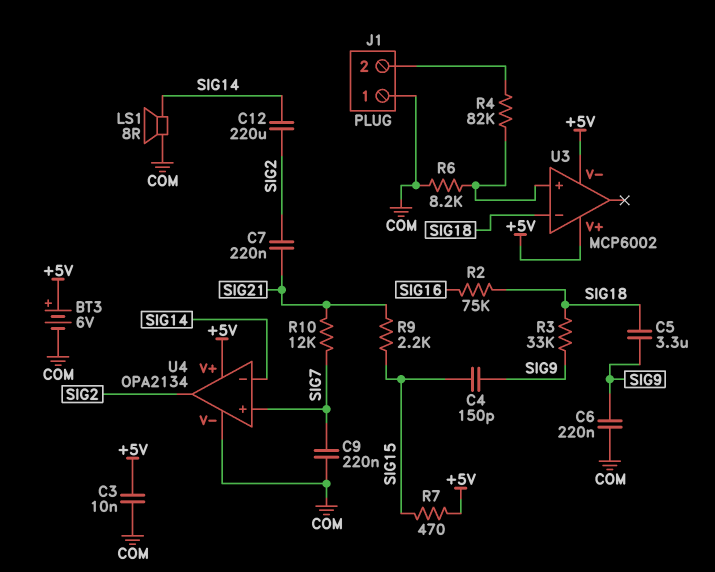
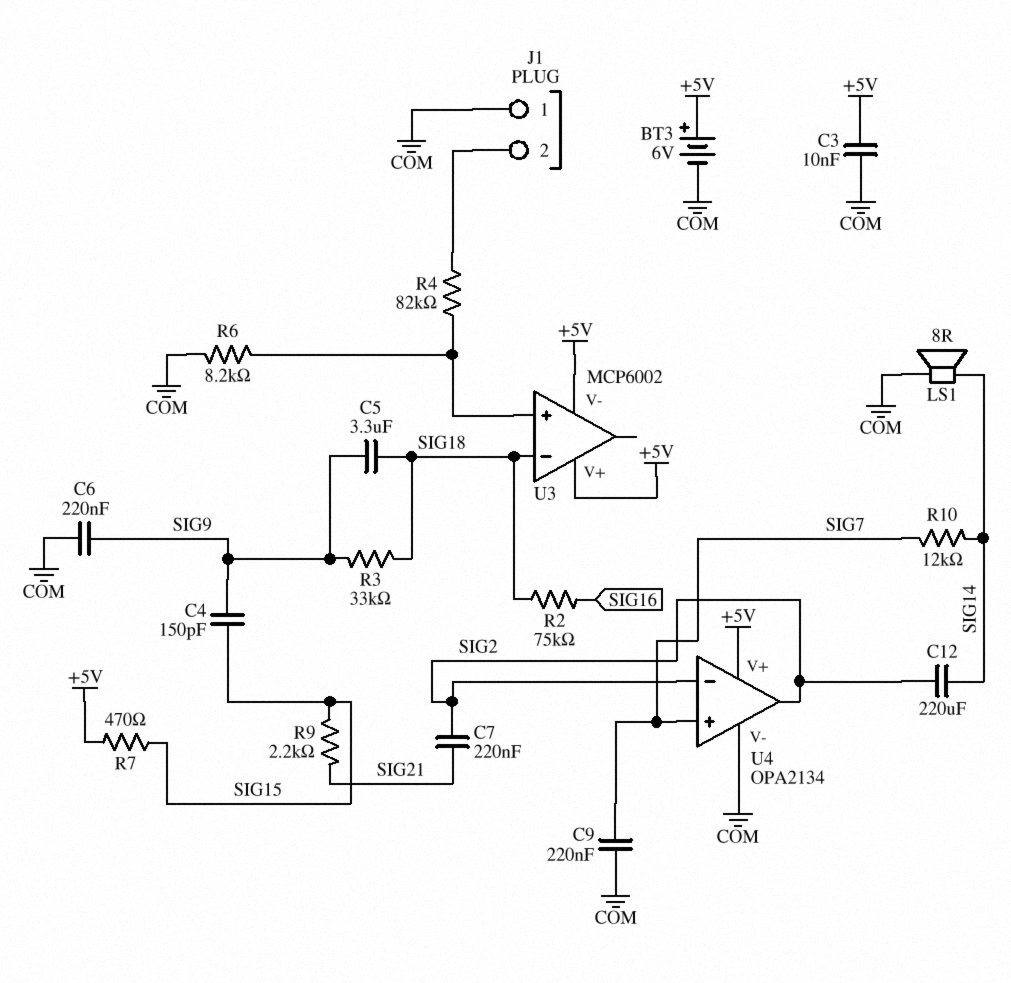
R10: 12k (SIG7, SIG21) -> 12k (SIG7, SIG14)
U4 pin in-: SIG14 -> SIG2

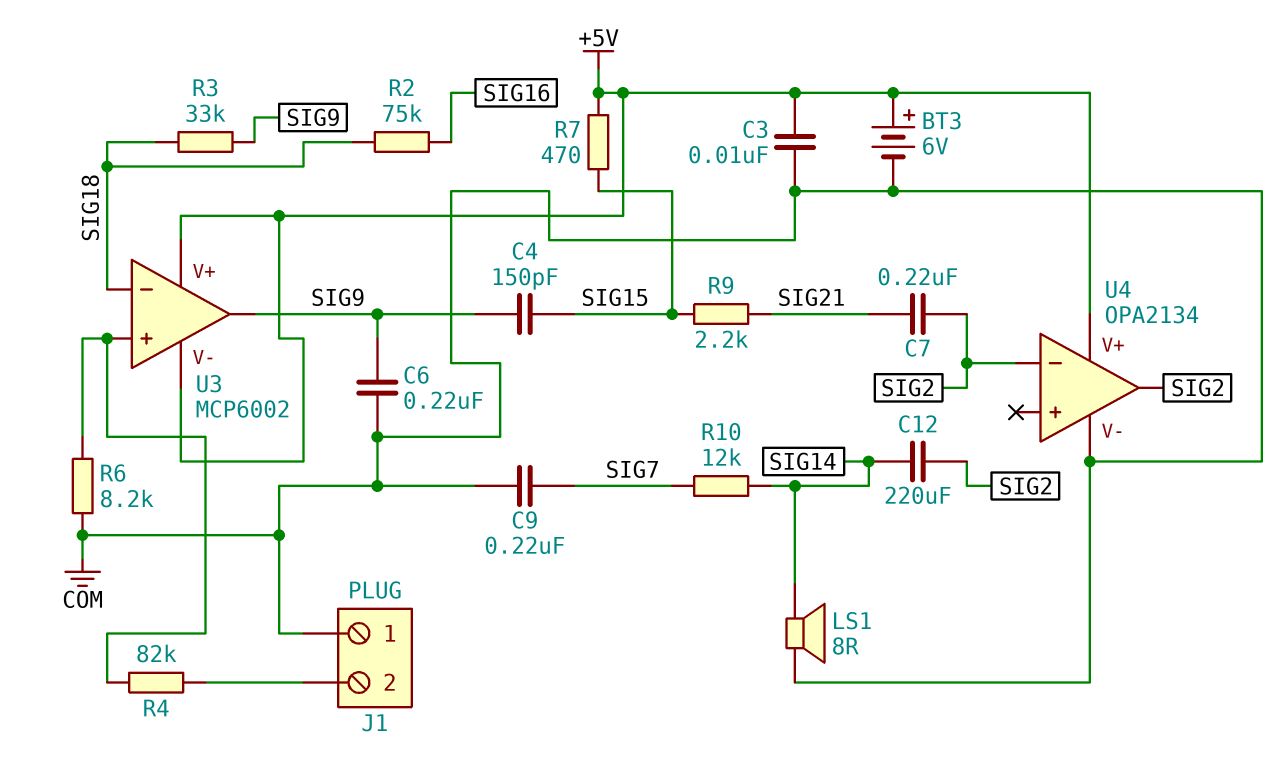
C5: 3.3uF (SIG9, SIG18) -> none
U3 pin out: none -> SIG9
U4 pin in+: SIG7 -> none

